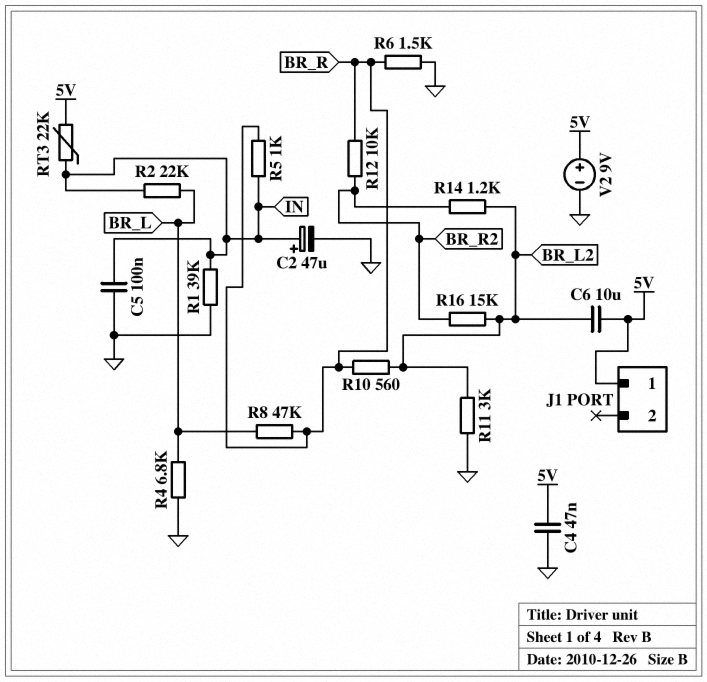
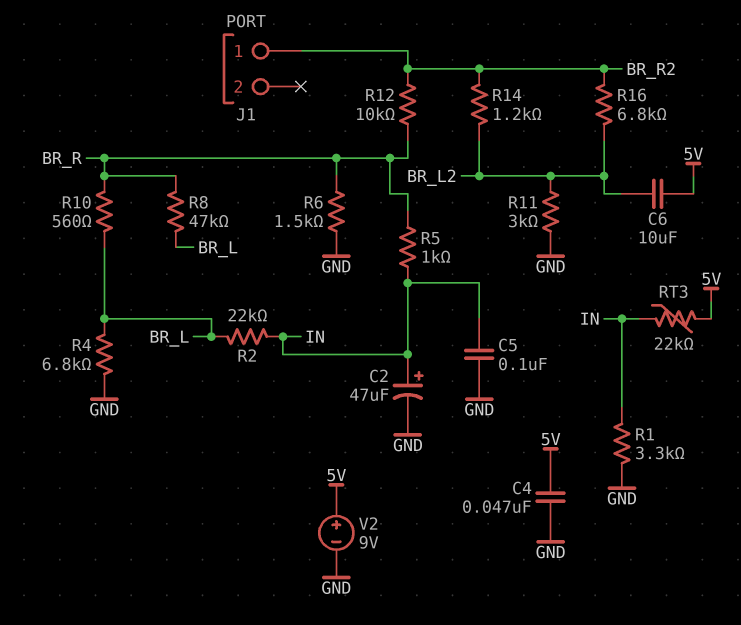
J1 pin 1: 5V -> BR_R2
R1: 39k (GND, IN) -> 3.3k (GND, IN)
R10: 560 (BR_L2, BR_R) -> 560 (BR_L, BR_R)
R16: 15k (BR_L2, BR_R2) -> 6.8k (BR_L2, BR_R2)

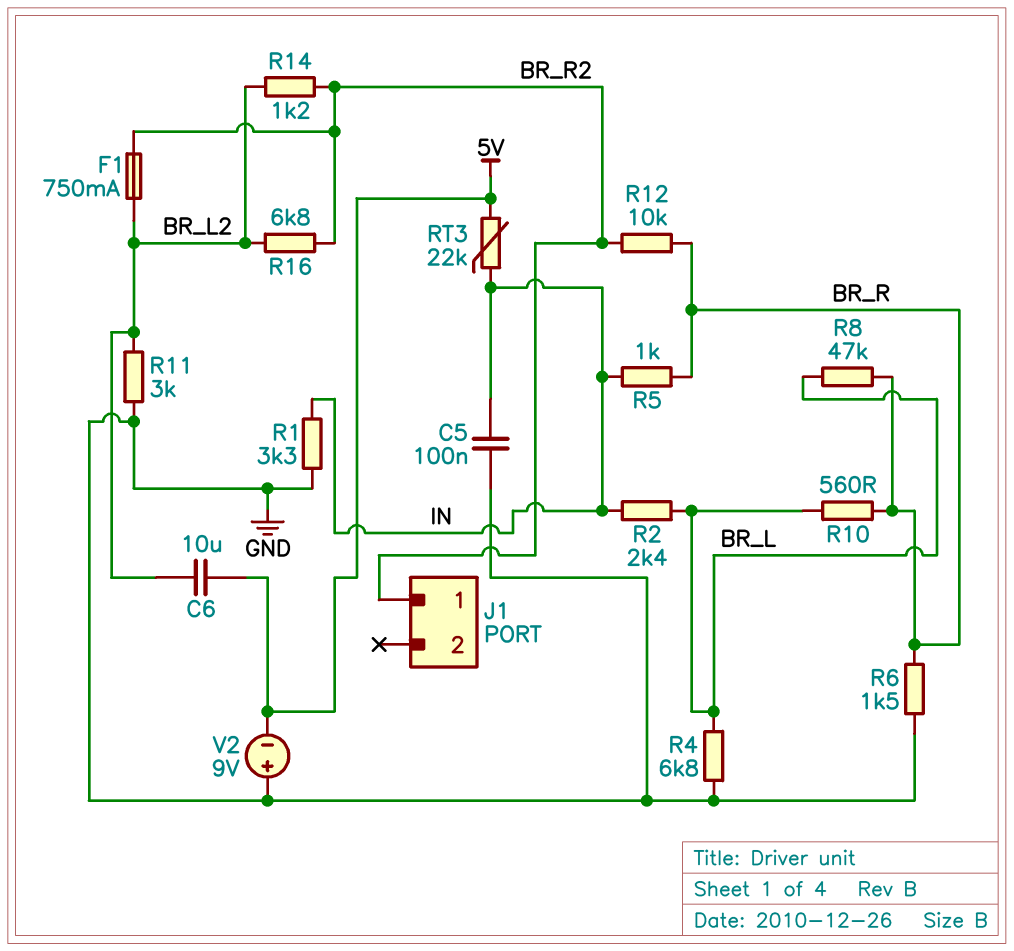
C2: 47uF (plus IN, minus GND) -> none
C4: 47nF (5V, GND) -> none
F1: none -> 750mA (BR_L2, BR_R2)
R2: 22k (BR_L, IN) -> 2.4k (BR_L, IN)
V2: 9V (plus 5V, minus GND) -> 9V (plus GND, minus 5V)

